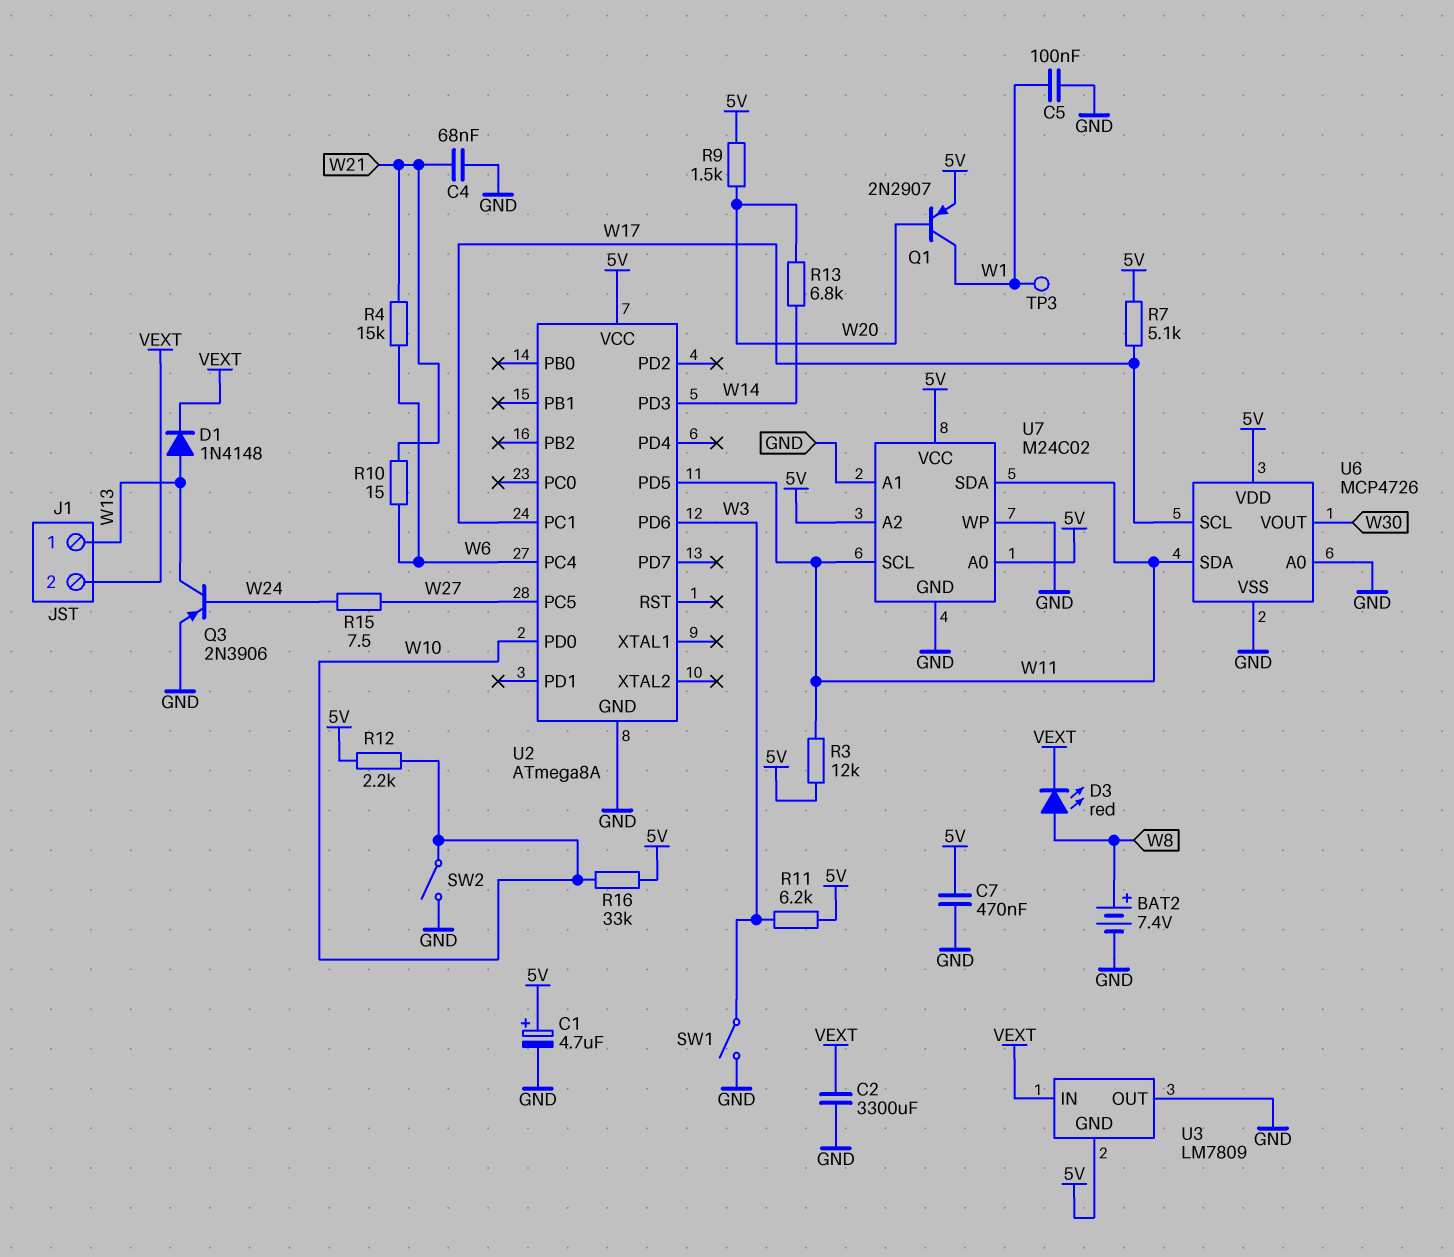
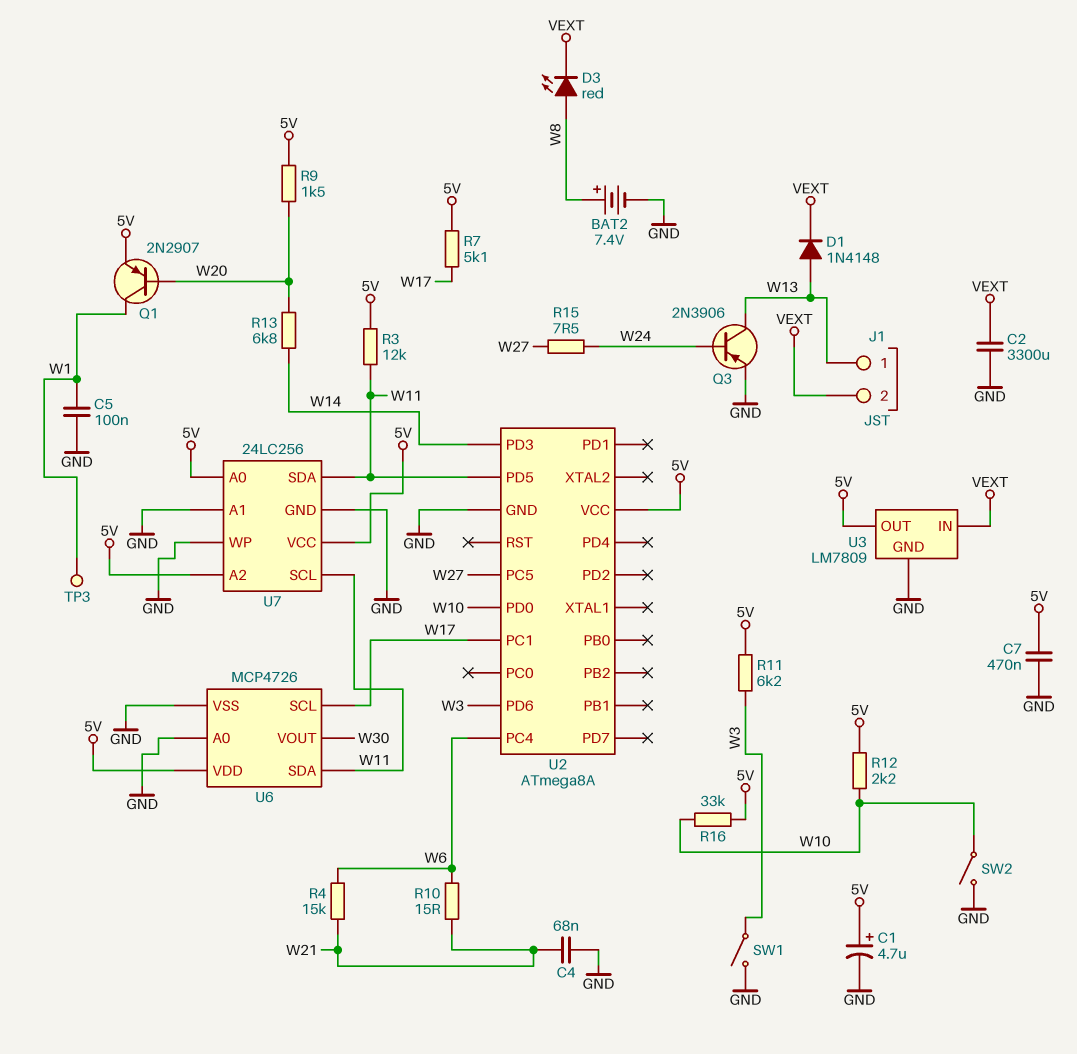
U3 pin GND: 5V -> GND
U3 pin OUT: GND -> 5V
U7: M24C02 -> 24LC256

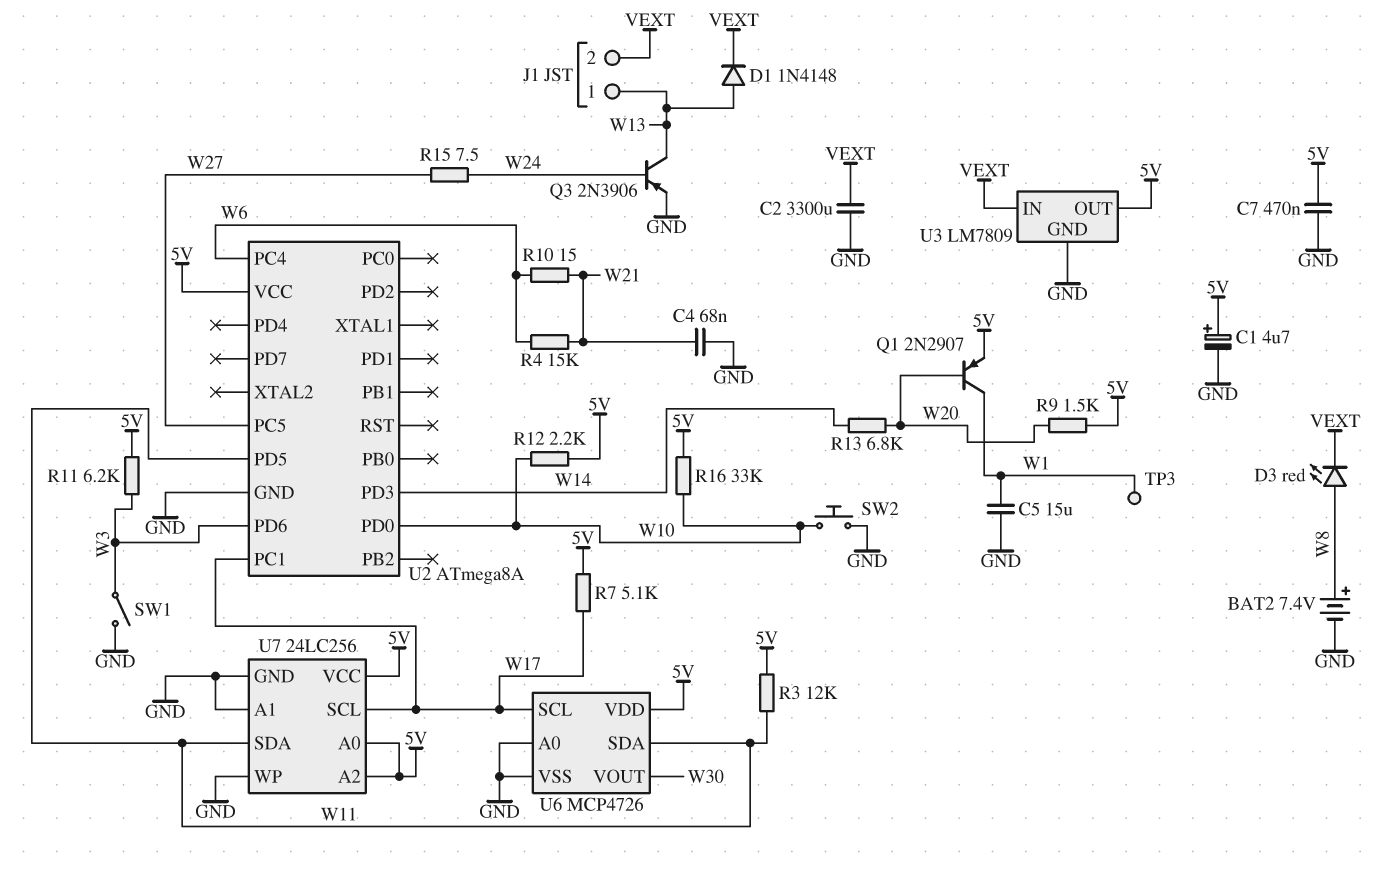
C5: 100nF (GND, W1) -> 15uF (GND, W1)
SW2: switch (GND, W10) -> button (GND, W10)
U7 pin SCL: W11 -> W17

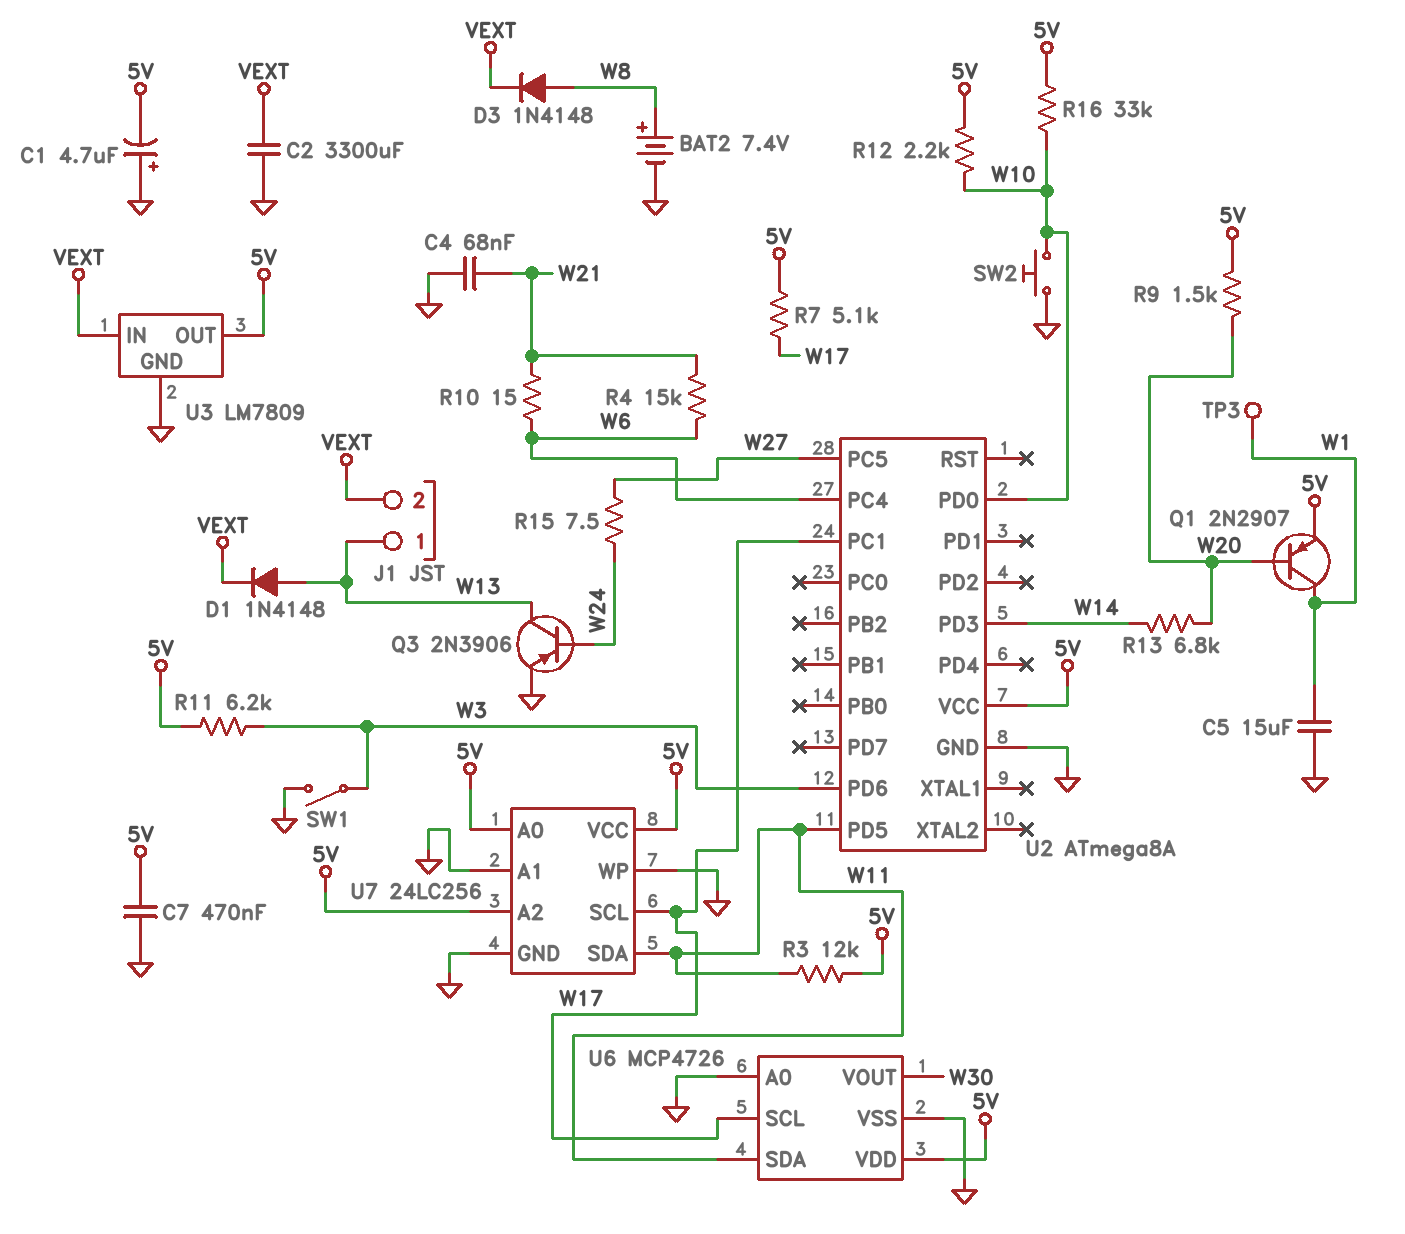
C1: 4.7uF (plus 5V, minus GND) -> 4.7uF (plus GND, minus 5V)
D3: LED red (A W8, K VEXT) -> diode 1N4148 (A W8, K VEXT)

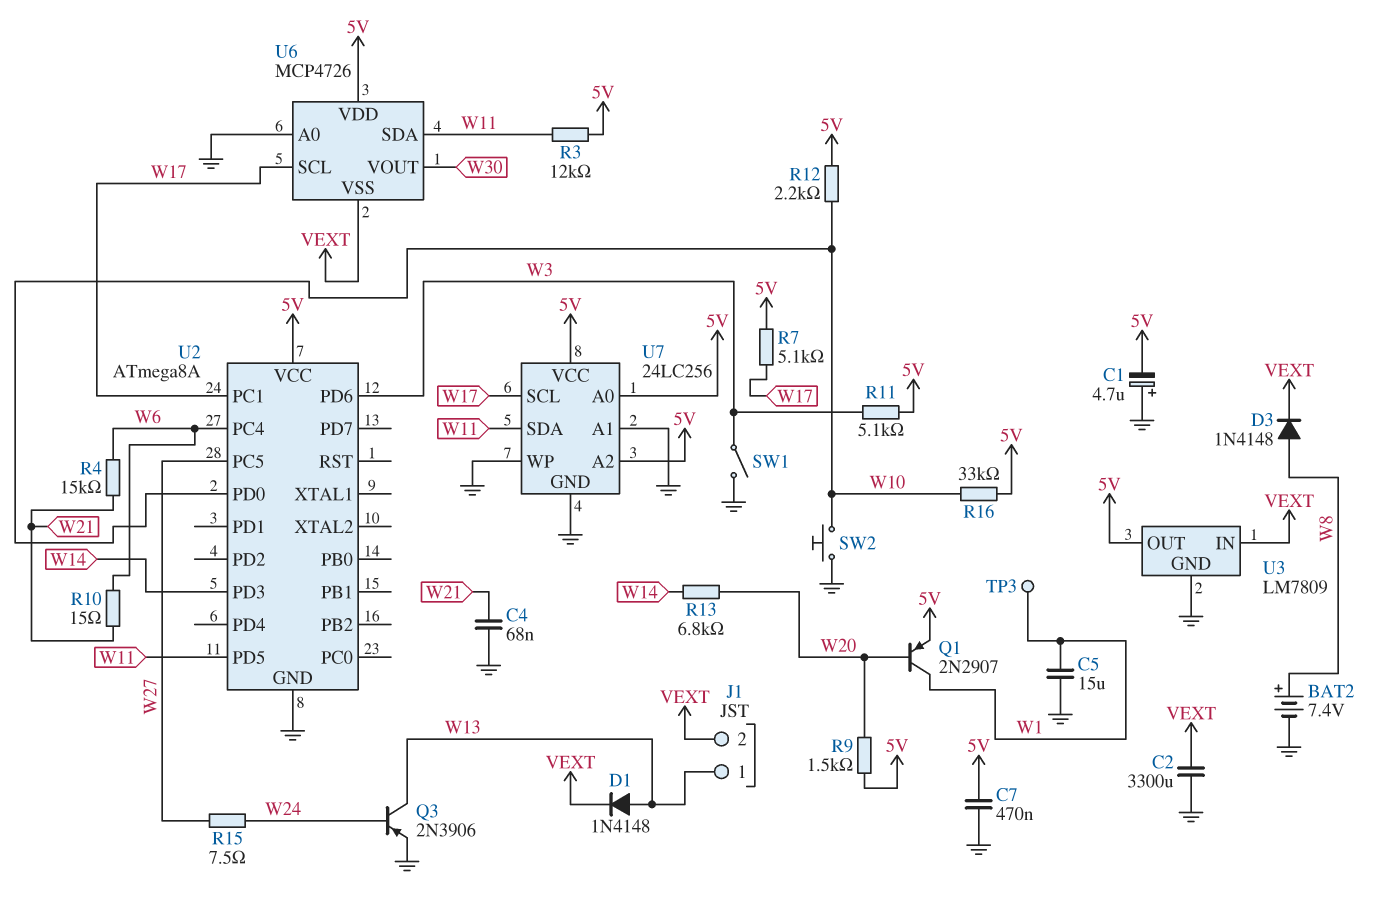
R11: 6.2k (5V, W3) -> 5.1k (5V, W3)
U6 pin VSS: GND -> VEXT

